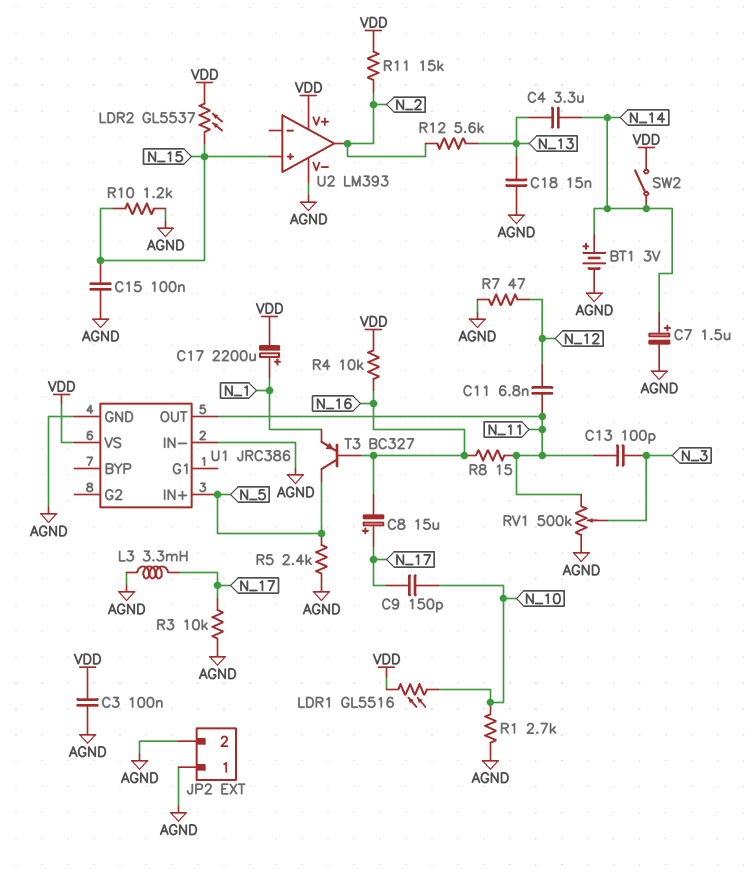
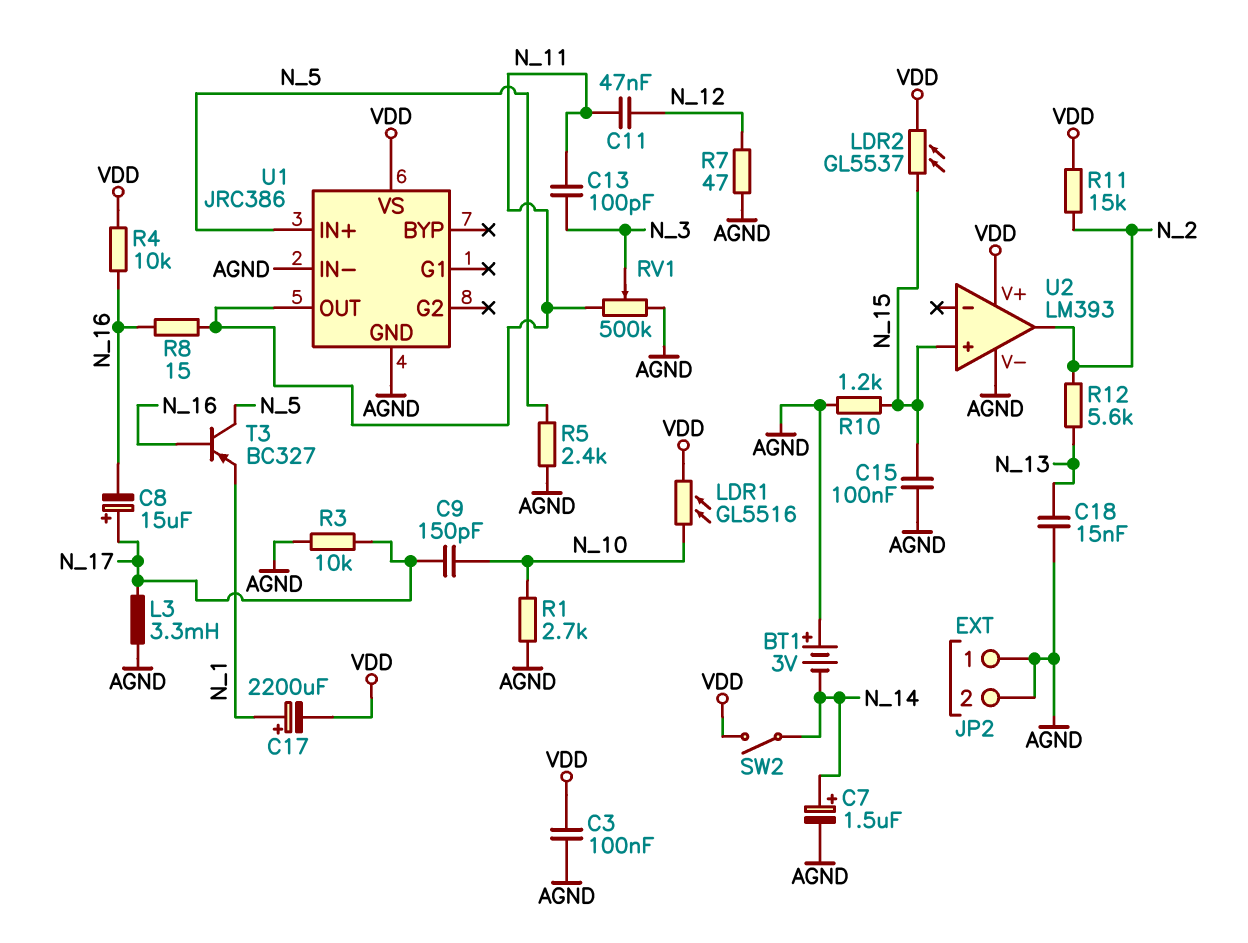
BT1: 3V (plus N_14, minus AGND) -> 3V (plus AGND, minus N_14)
C4: 3.3uF (N_13, N_14) -> none
C11: 6.8nF (N_11, N_12) -> 47nF (N_11, N_12)

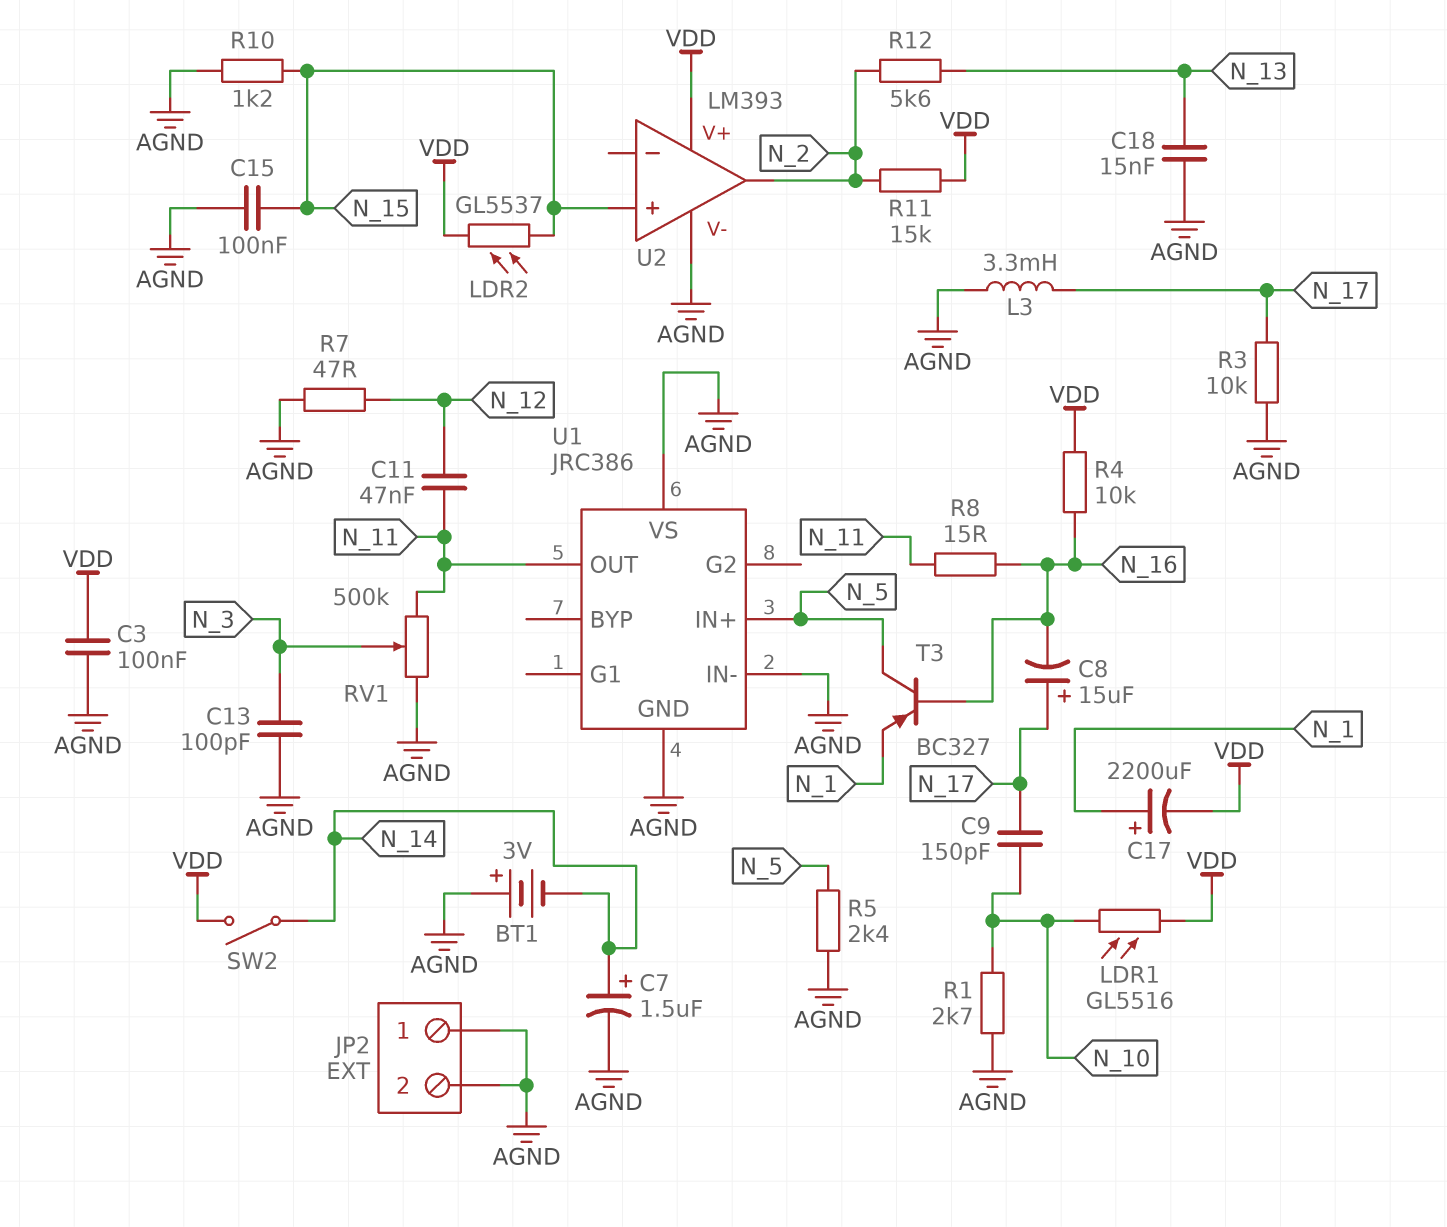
C13: 100pF (N_3, N_11) -> 100pF (AGND, N_3)
U1 pin VS: VDD -> AGND

